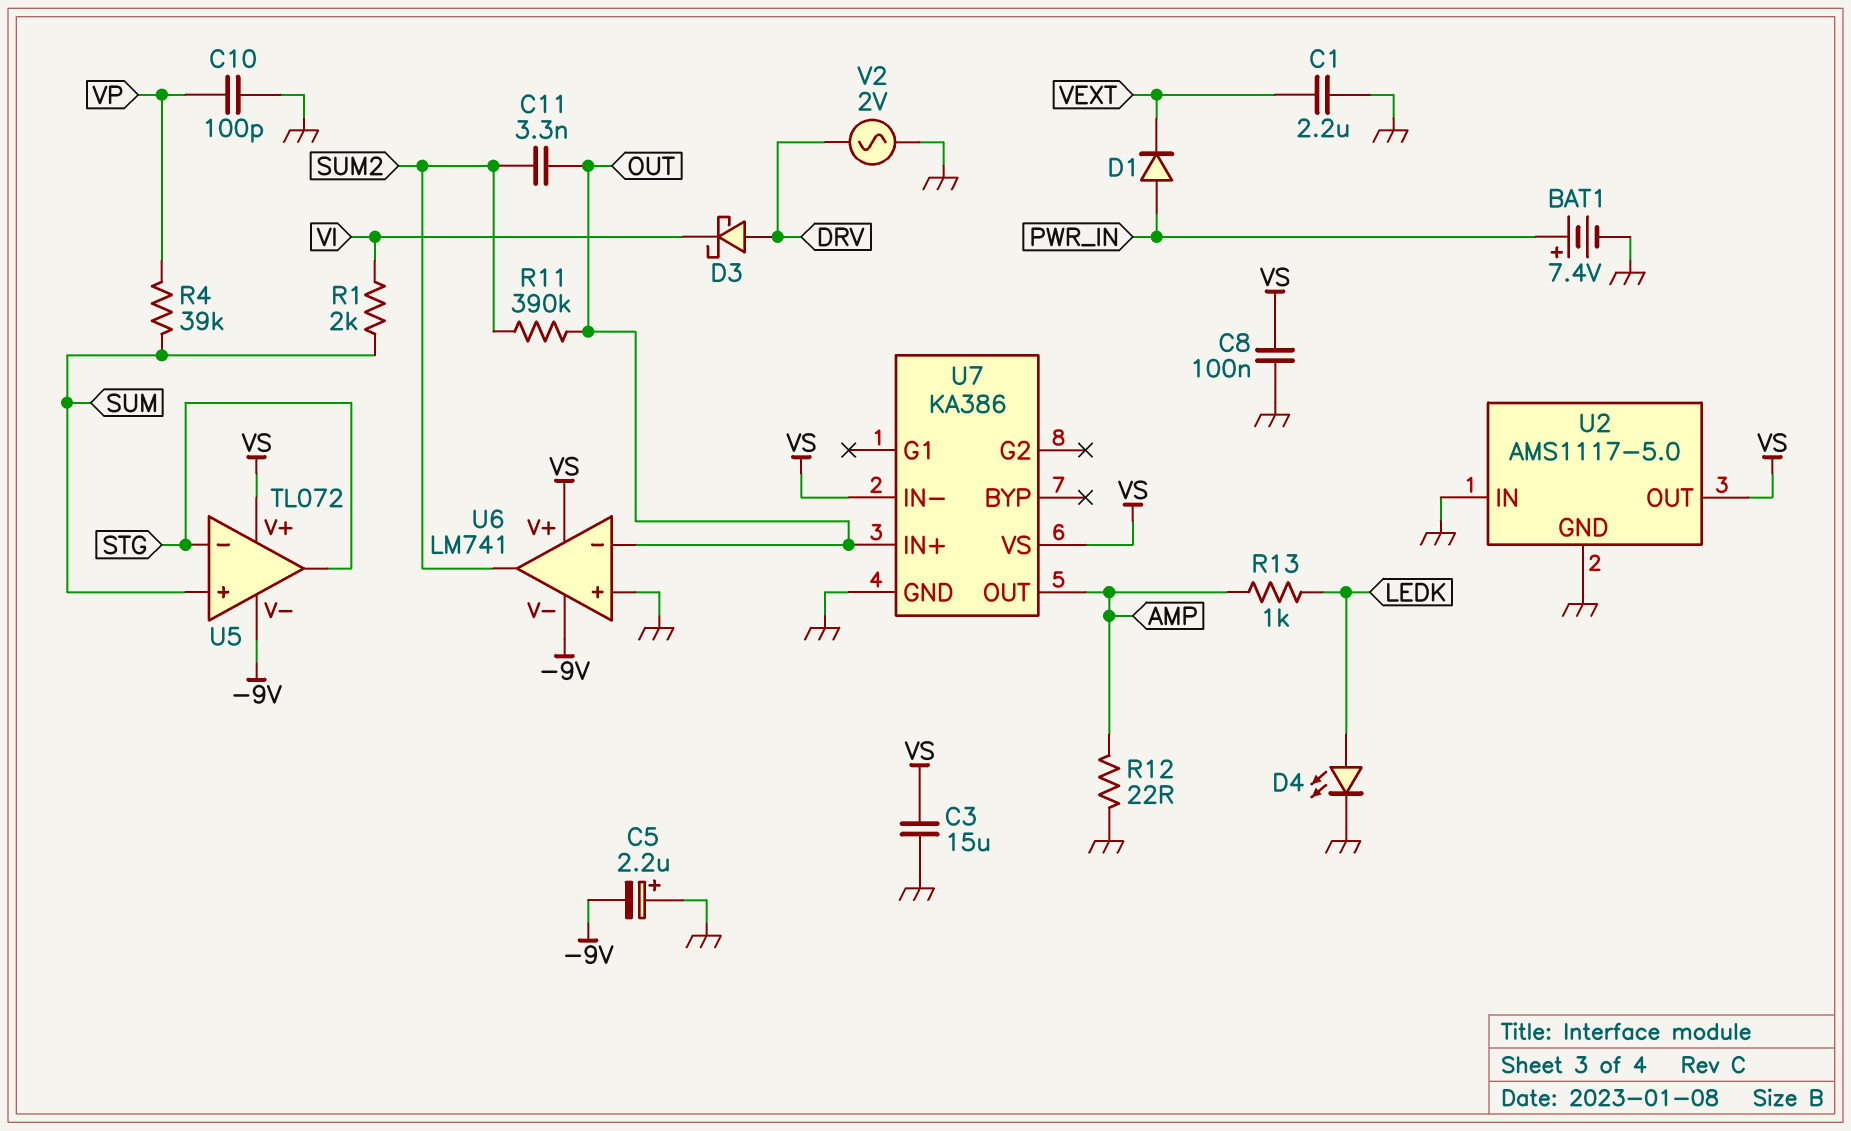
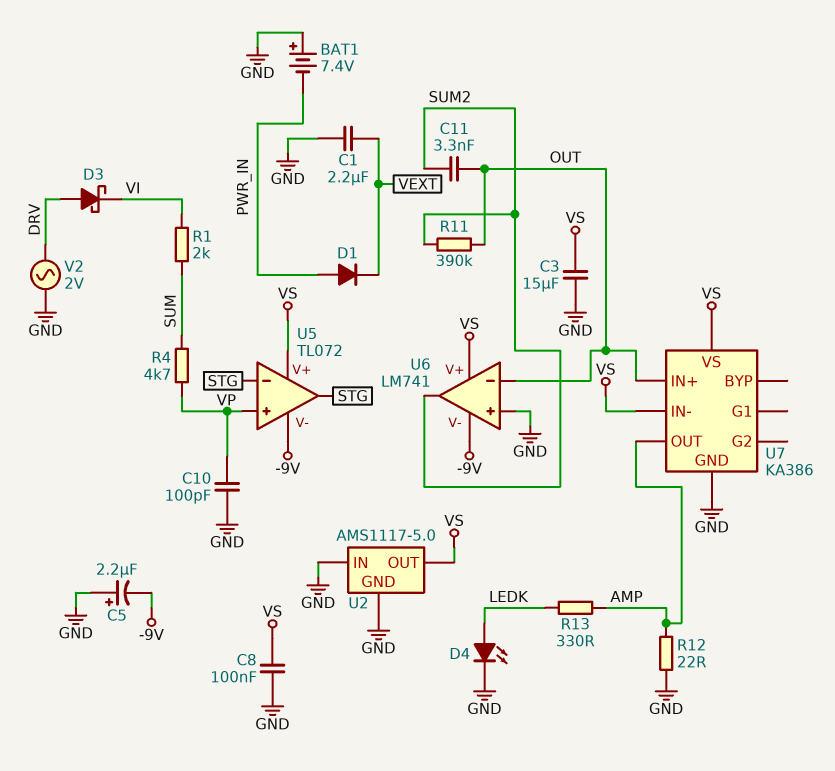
BAT1: 7.4V (plus PWR_IN, minus GND) -> 7.4V (plus GND, minus PWR_IN)
R4: 39k (SUM, VP) -> 4.7k (SUM, VP)
R13: 1k (AMP, LEDK) -> 330 (AMP, LEDK)
U5 pin in+: SUM -> VP

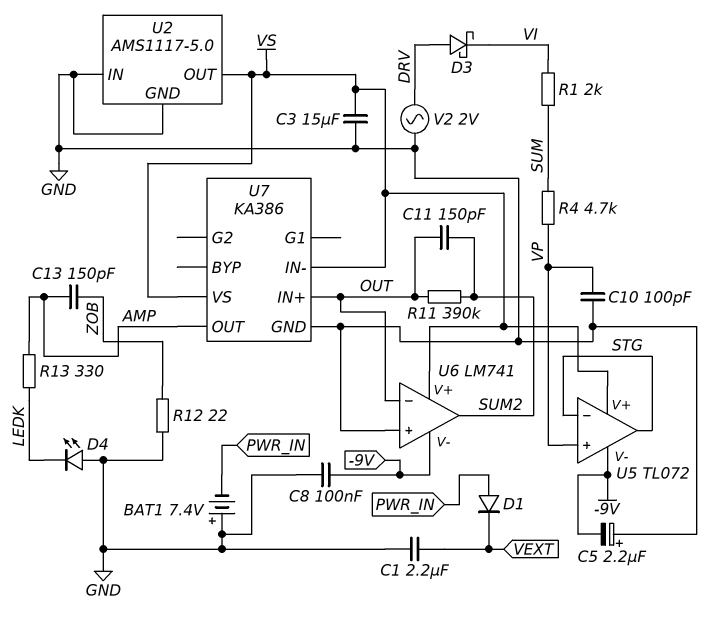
C8: 100nF (GND, VS) -> 100nF (-9V, GND)
C11: 3.3nF (OUT, SUM2) -> 150pF (OUT, SUM2)
C13: none -> 150pF (AMP, ZOB)
D4: LED (A LEDK, K GND) -> LED (A GND, K LEDK)
R12: 22 (AMP, GND) -> 22 (GND, ZOB)

